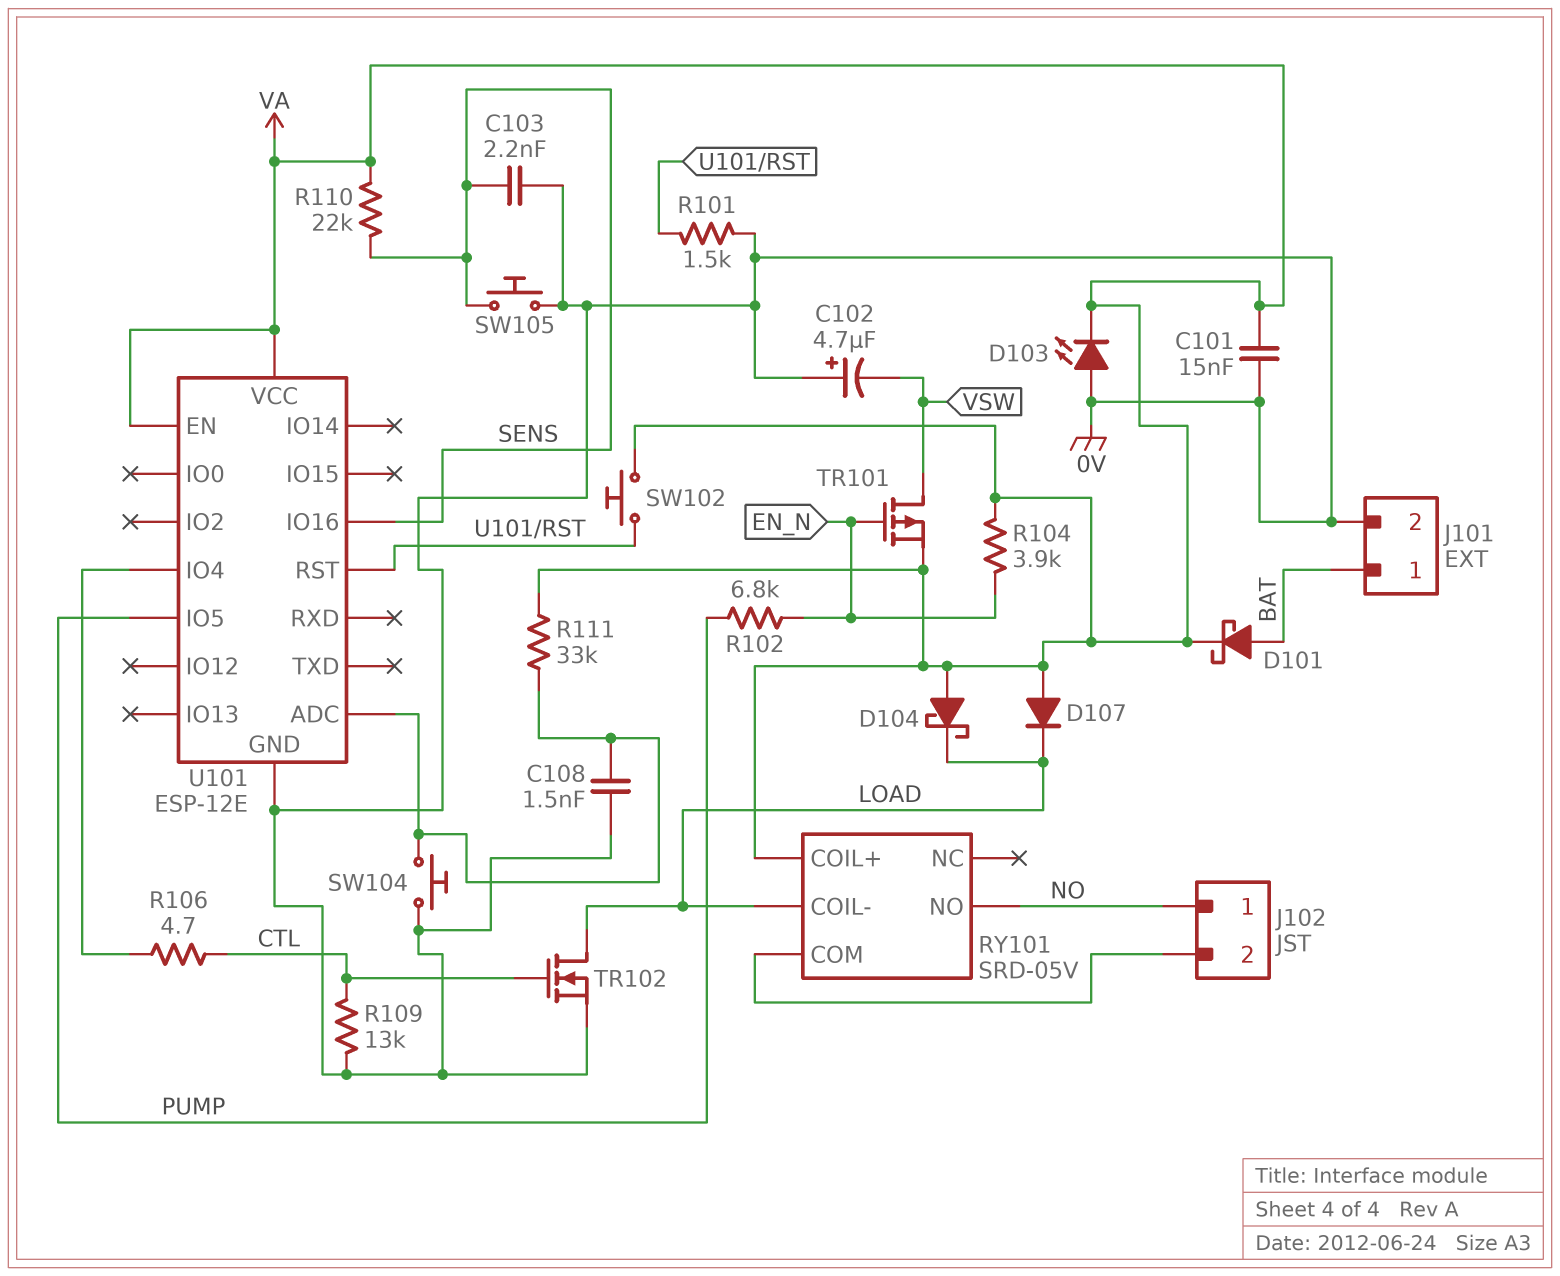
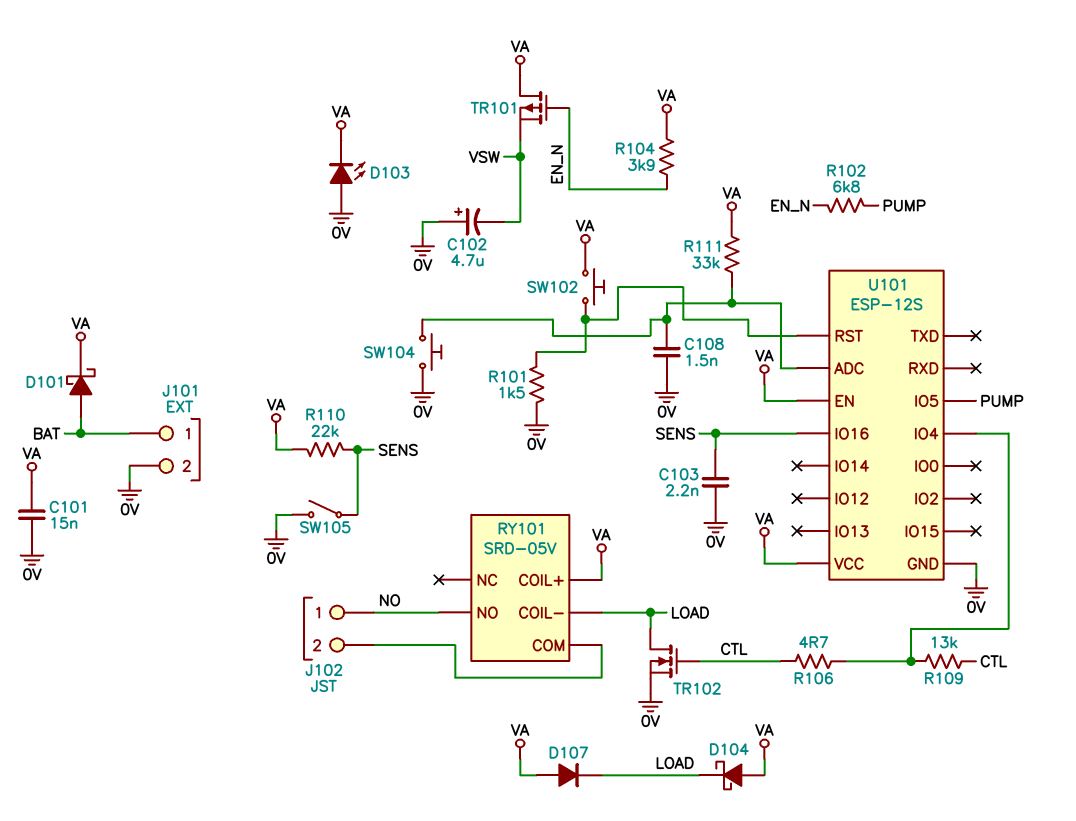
R109: 13k (0V, CTL) -> 13k (CTL, U101/IO4)
SW105: button (0V, SENS) -> switch (0V, SENS)
TR101: PMOS (G EN_N, D VSW, S VA) -> PMOS (G EN_N, D VA, S VSW)
U101: ESP-12E -> ESP-12S

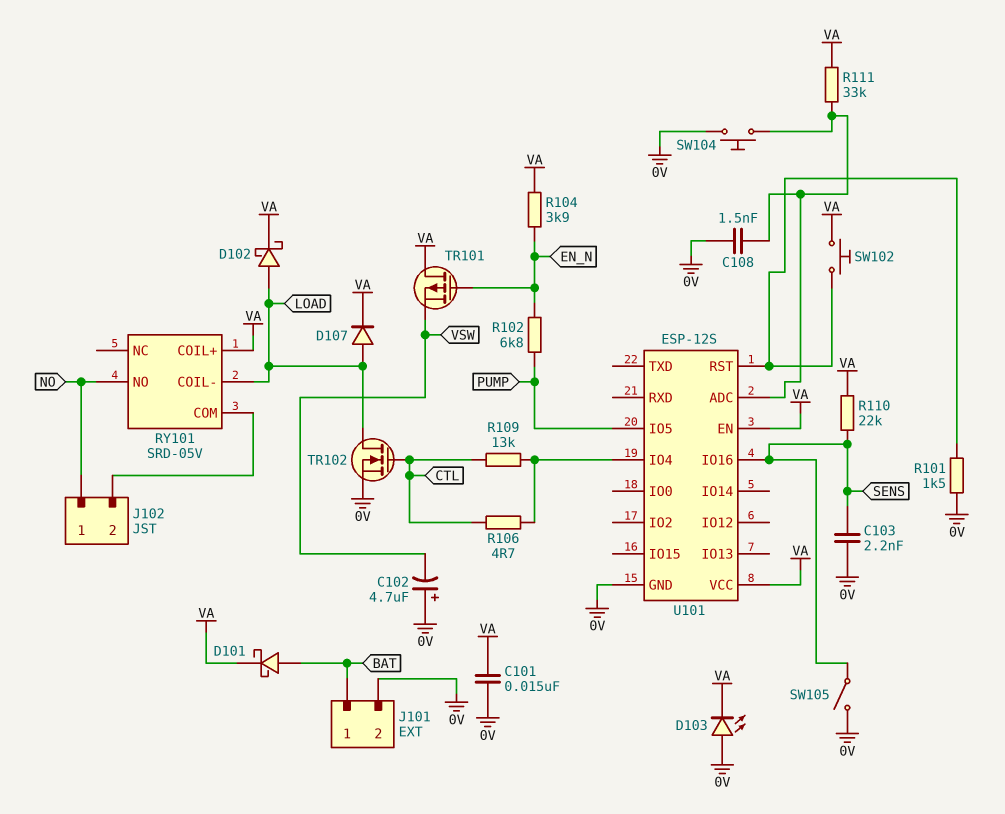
D102: none -> schottky (A LOAD, K VA)
D104: schottky (A VA, K LOAD) -> none
D107: diode (A VA, K LOAD) -> diode (A LOAD, K VA)

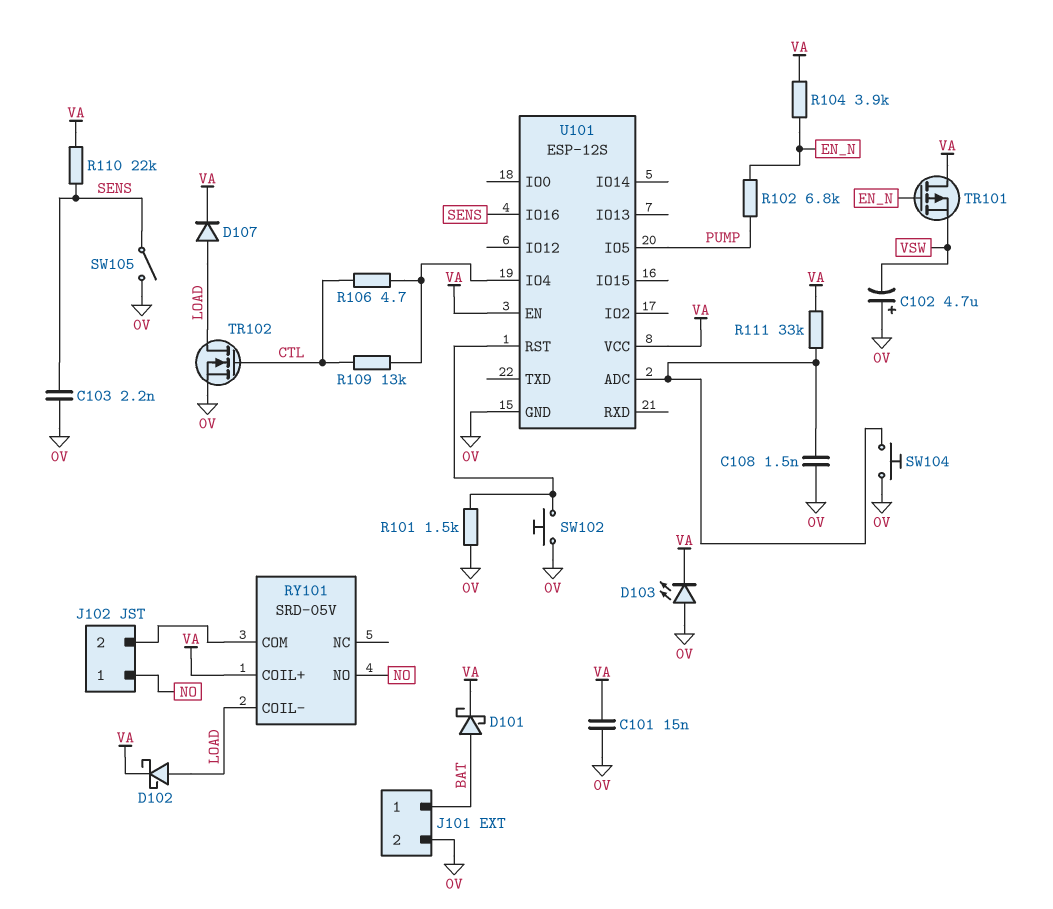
SW102: button (U101/RST, VA) -> button (0V, U101/RST)

